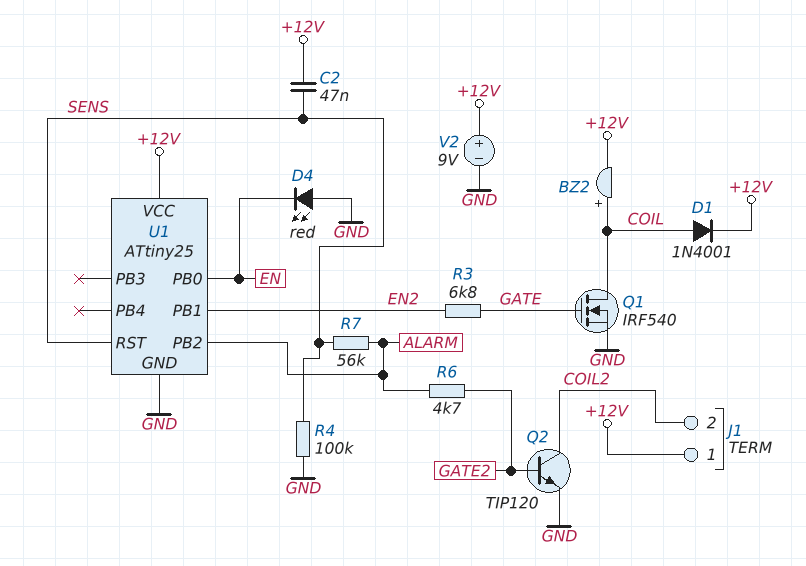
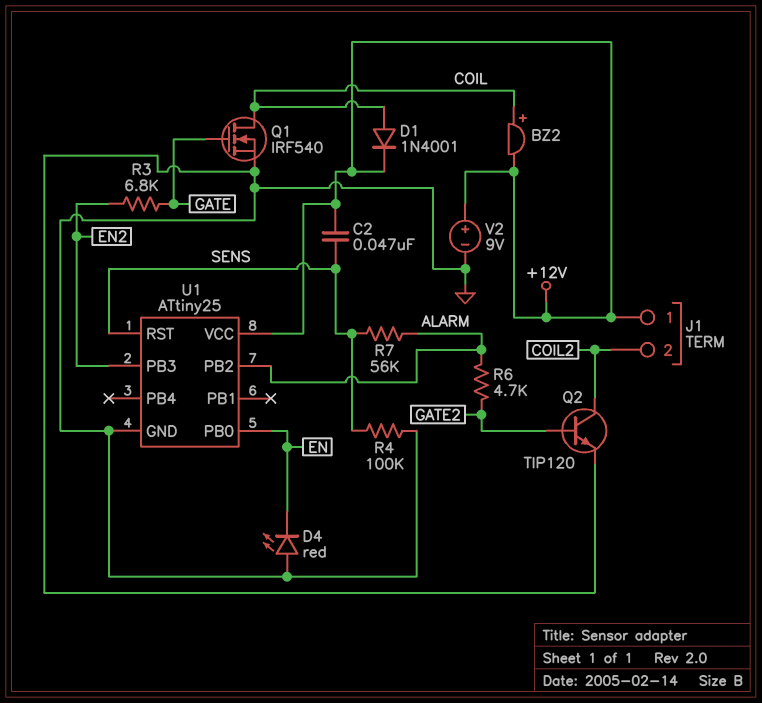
U1 pin PB1: EN2 -> none
U1 pin PB3: none -> EN2

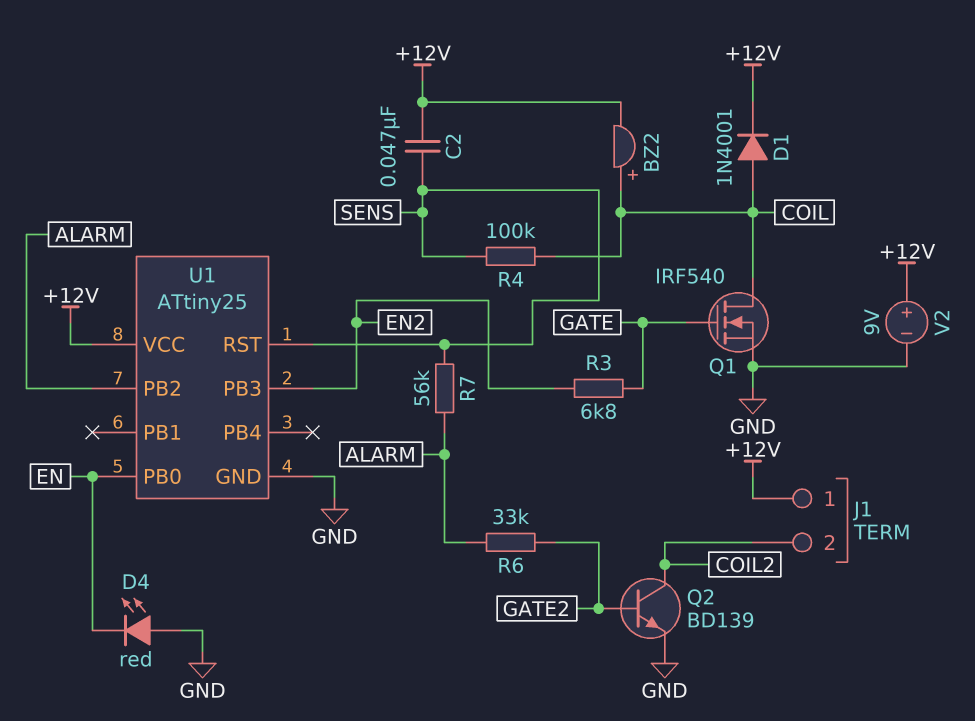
Q2: NPN TIP120 (B GATE2, C COIL2, E GND) -> NPN BD139 (B GATE2, C COIL2, E GND)
R4: 100k (GND, SENS) -> 100k (COIL, SENS)
R6: 4.7k (ALARM, GATE2) -> 33k (ALARM, GATE2)

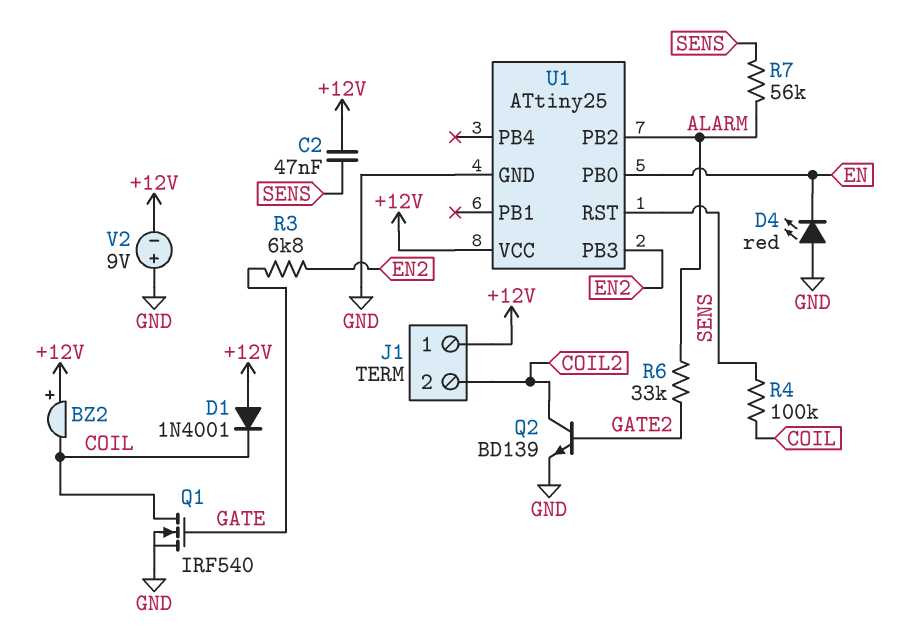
BZ2: buzzer (plus COIL, minus +12V) -> buzzer (plus +12V, minus COIL)
D1: diode 1N4001 (A COIL, K +12V) -> diode 1N4001 (A +12V, K COIL)
V2: 9V (plus +12V, minus GND) -> 9V (plus GND, minus +12V)

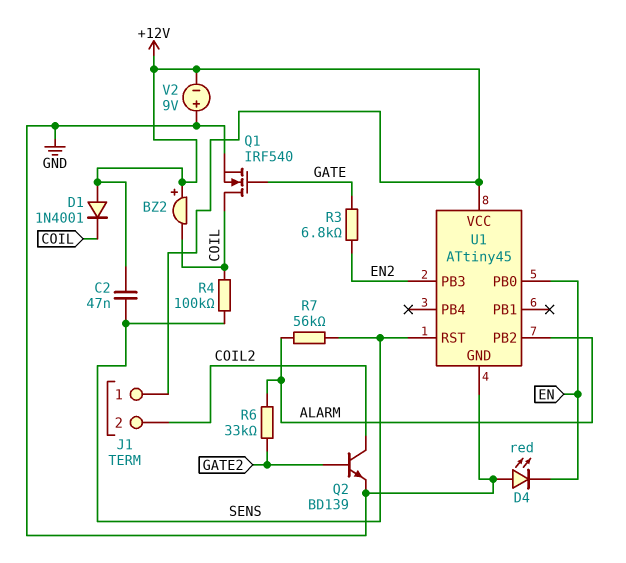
U1: ATtiny25 -> ATtiny45

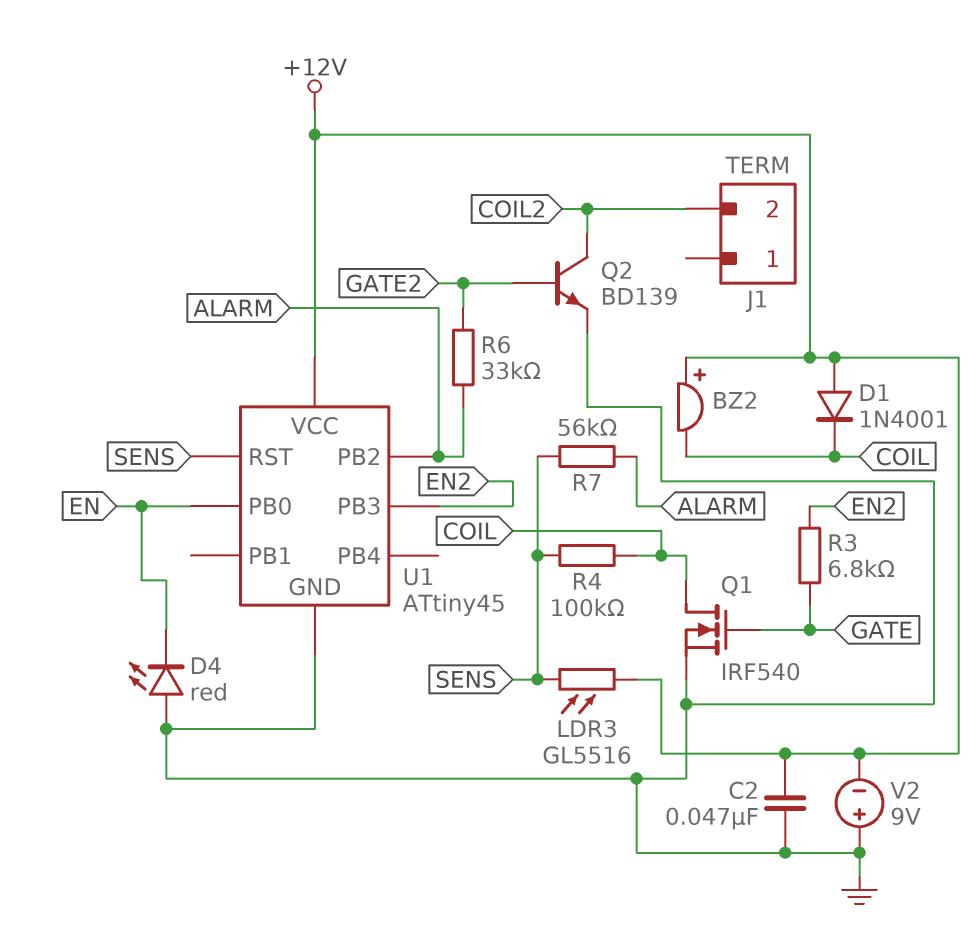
C2: 47nF (+12V, SENS) -> 47nF (+12V, GND)
J1 pin 1: +12V -> none
LDR3: none -> GL5516 (+12V, SENS)

